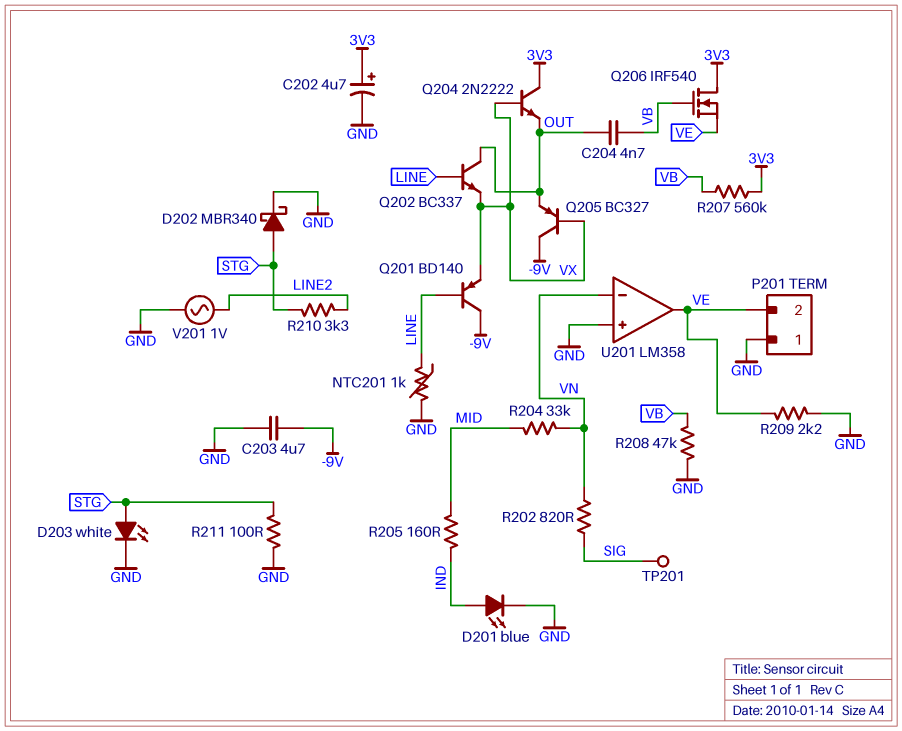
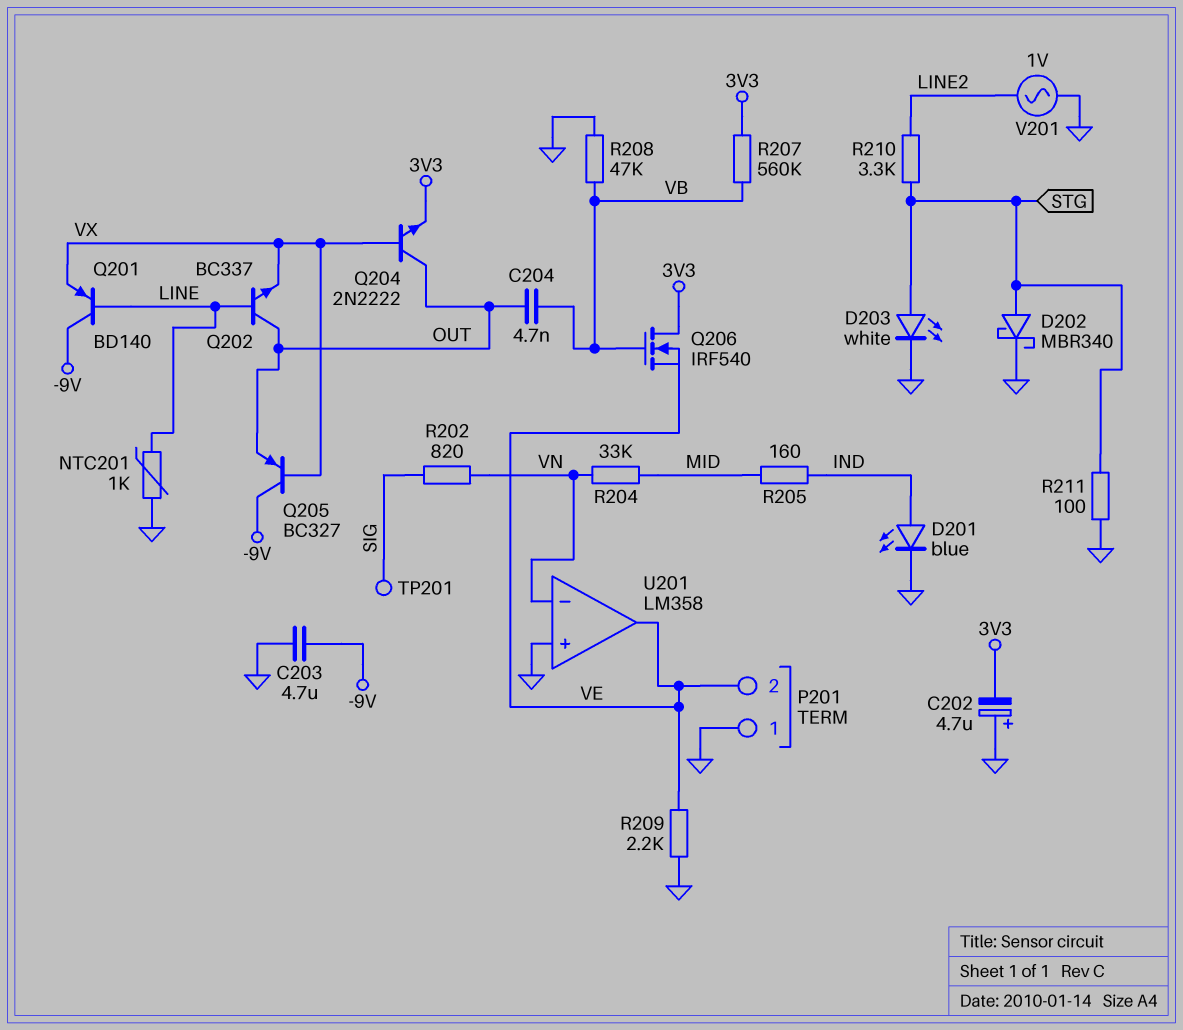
C202: 4.7uF (plus 3V3, minus GND) -> 4.7uF (plus GND, minus 3V3)
Q204: NPN 2N2222 (B VX, C 3V3, E OUT) -> NPN 2N2222 (B VX, C OUT, E 3V3)

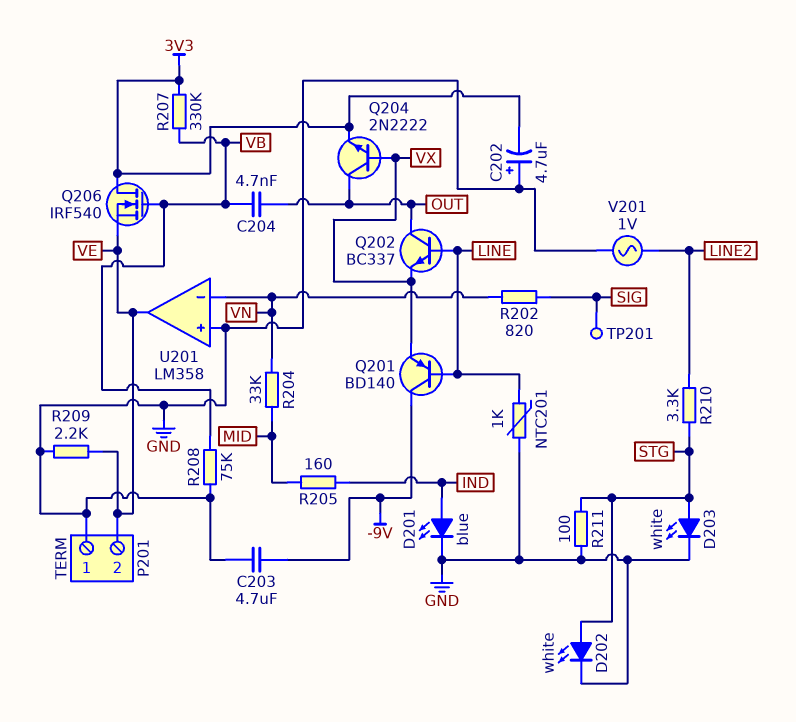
D202: schottky MBR340 (A STG, K GND) -> LED white (A STG, K GND)
Q205: PNP BC327 (B VX, C -9V, E OUT) -> none
R207: 560k (3V3, VB) -> 330k (3V3, VB)
R208: 47k (GND, VB) -> 75k (GND, VB)

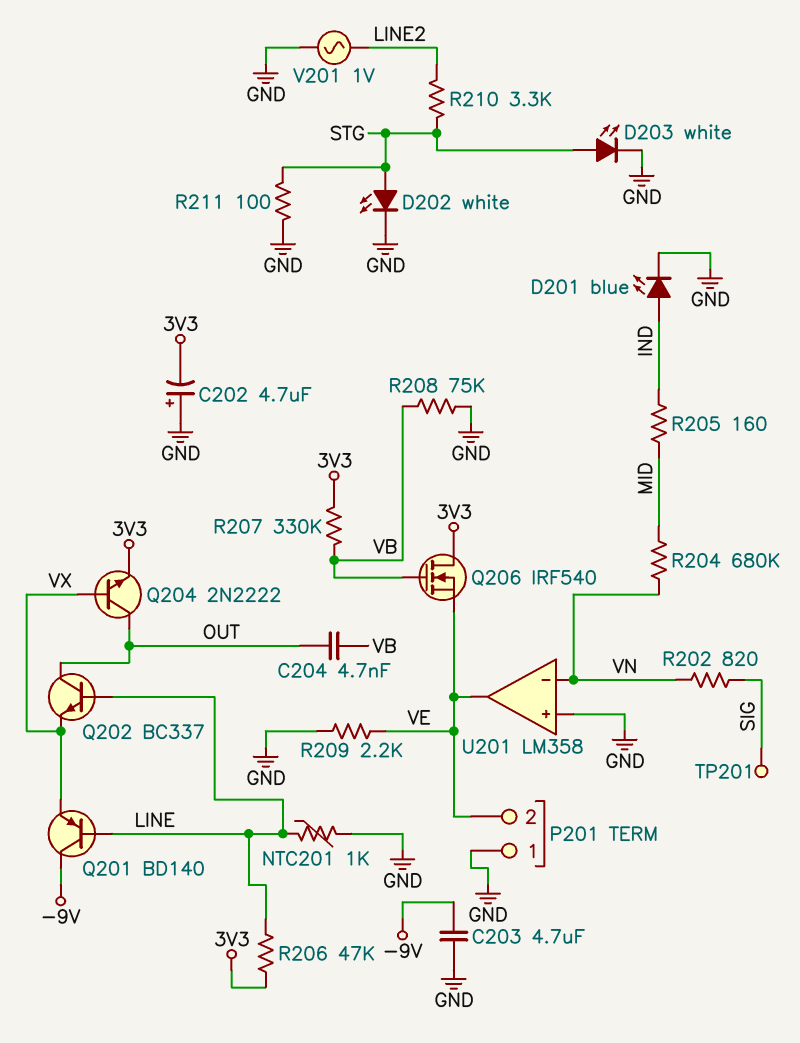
R204: 33k (MID, VN) -> 680k (MID, VN)
R206: none -> 47k (3V3, LINE)

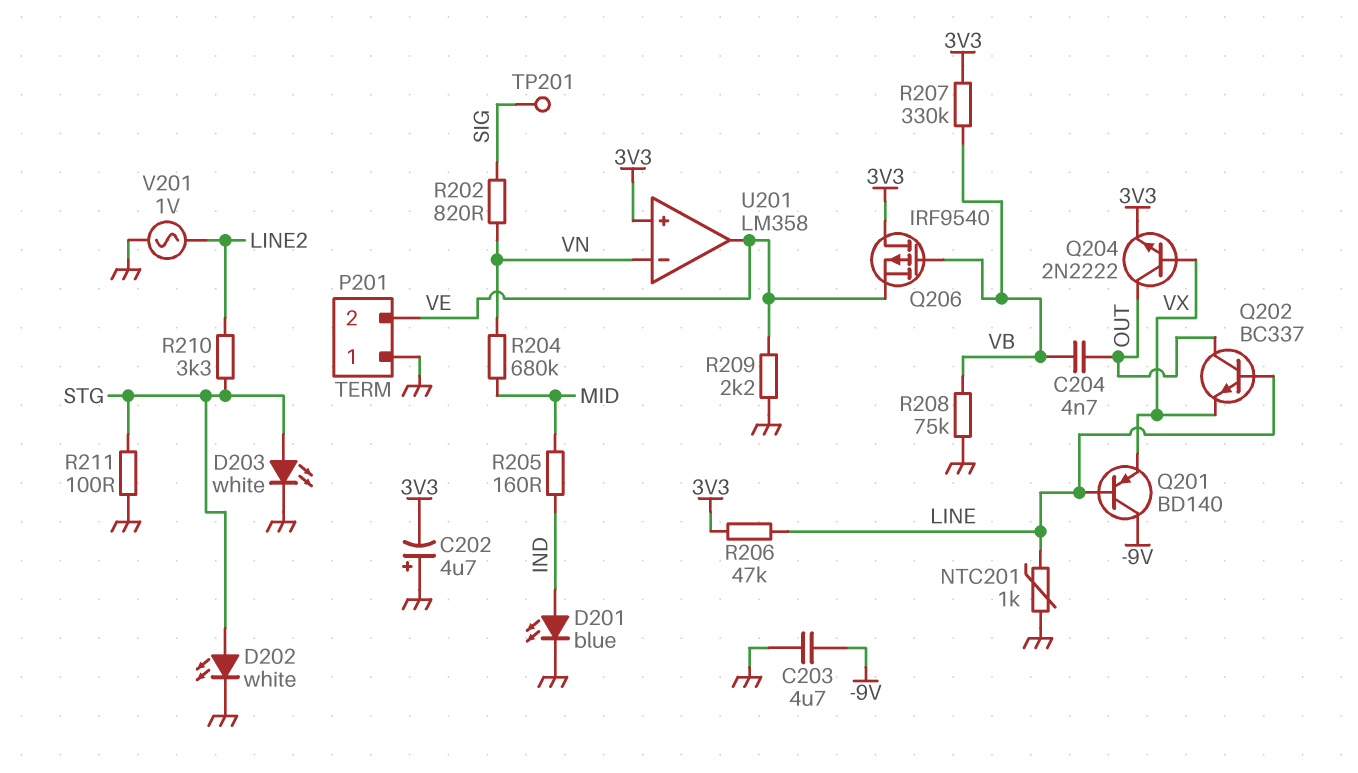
Q206: NMOS IRF540 (G VB, D 3V3, S VE) -> PMOS IRF9540 (G VB, D 3V3, S VE)
U201 pin in+: GND -> 3V3

